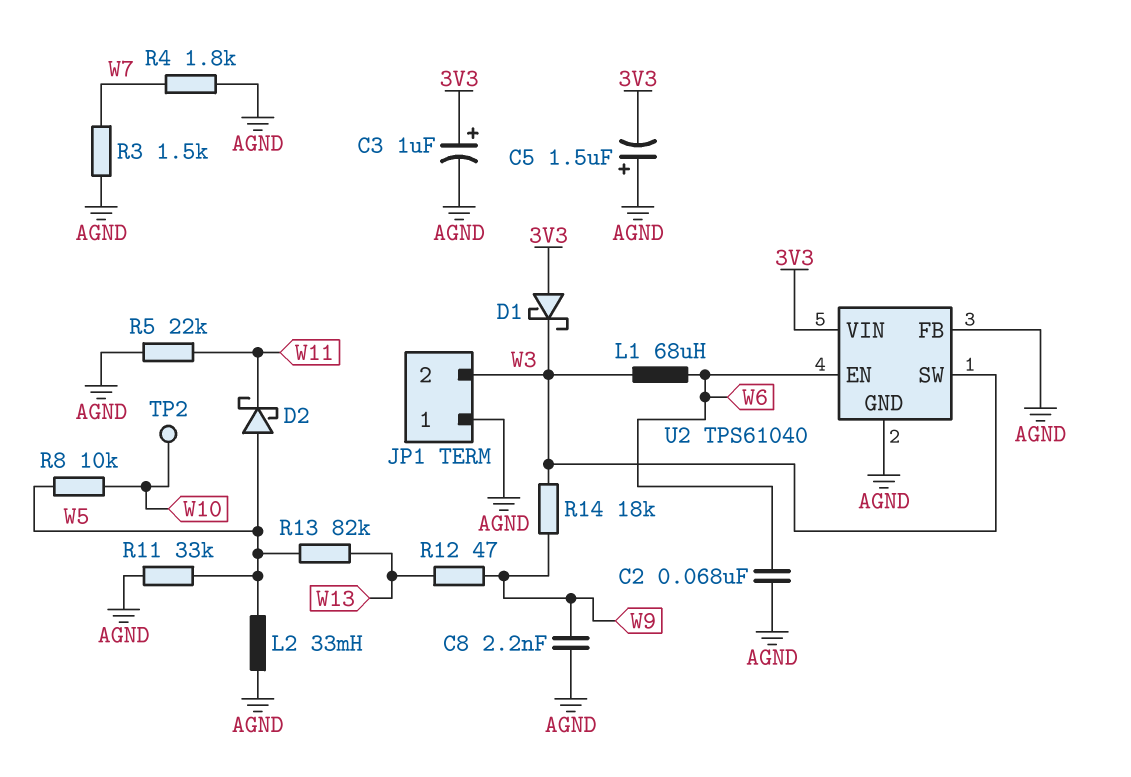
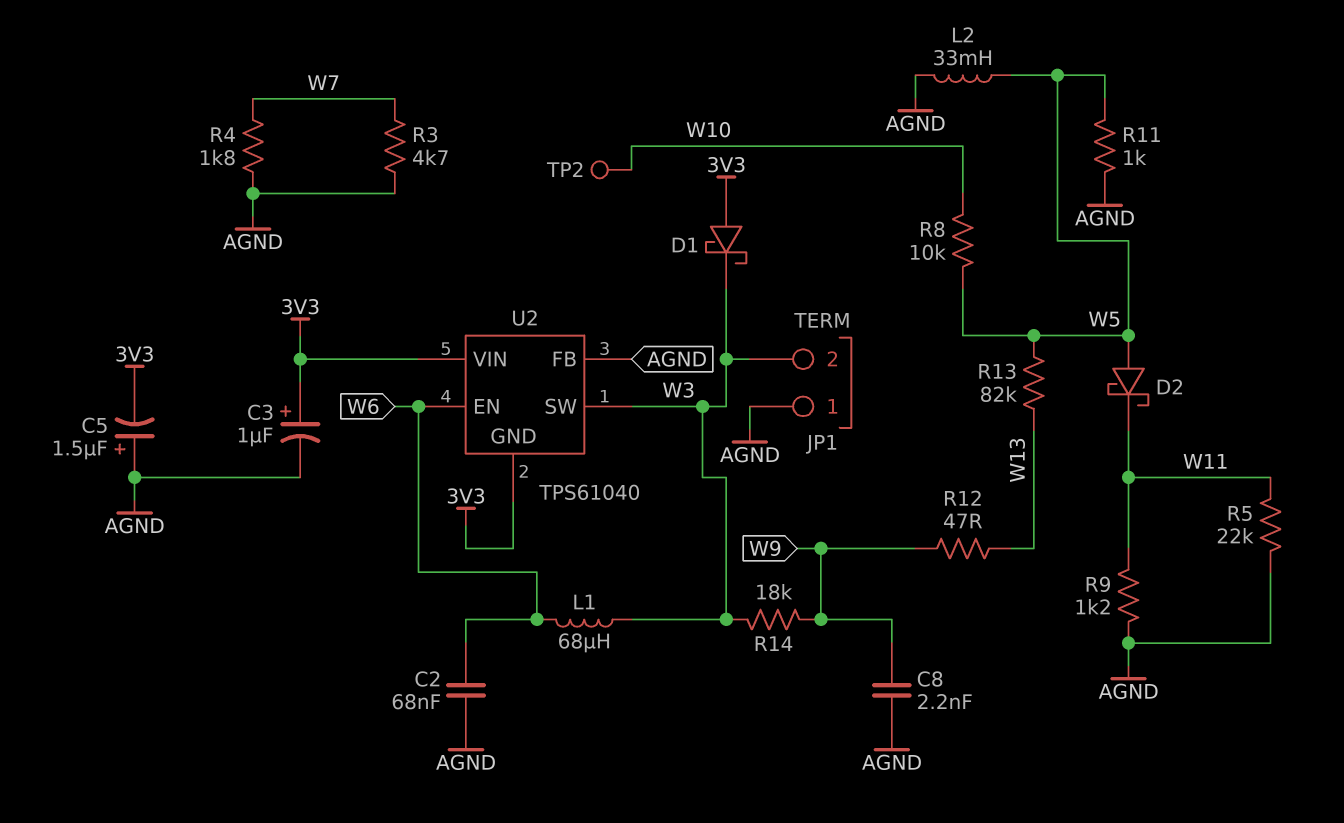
R3: 1.5k (AGND, W7) -> 4.7k (AGND, W7)
R9: none -> 1.2k (AGND, W11)
R11: 33k (AGND, W5) -> 1k (AGND, W5)
U2 pin GND: AGND -> 3V3

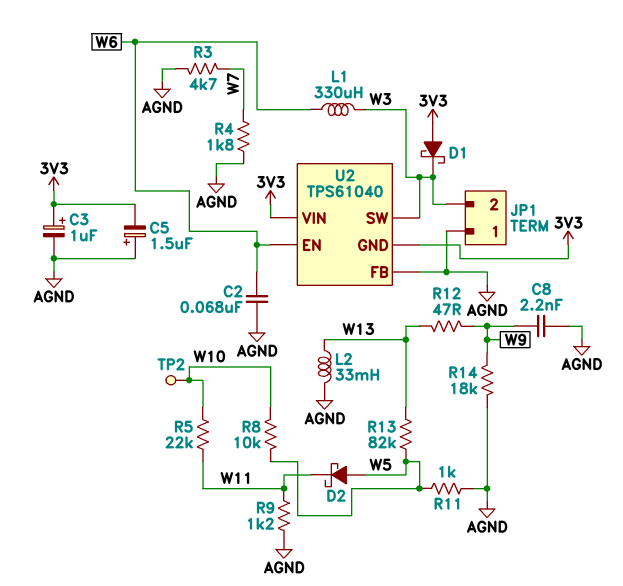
L1: 68uH (W3, W6) -> 330uH (W3, W6)
L2: 33mH (AGND, W5) -> 33mH (AGND, W13)
R5: 22k (AGND, W11) -> 22k (W10, W11)
R14: 18k (W3, W9) -> 18k (AGND, W9)

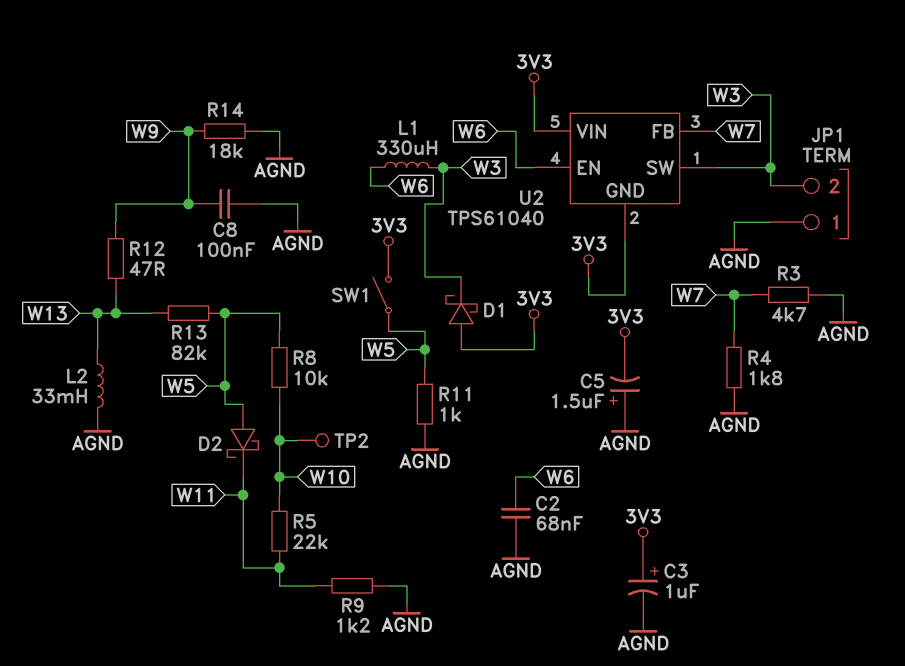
C8: 2.2nF (AGND, W9) -> 100nF (AGND, W9)
SW1: none -> switch (3V3, W5)
U2 pin FB: AGND -> W7

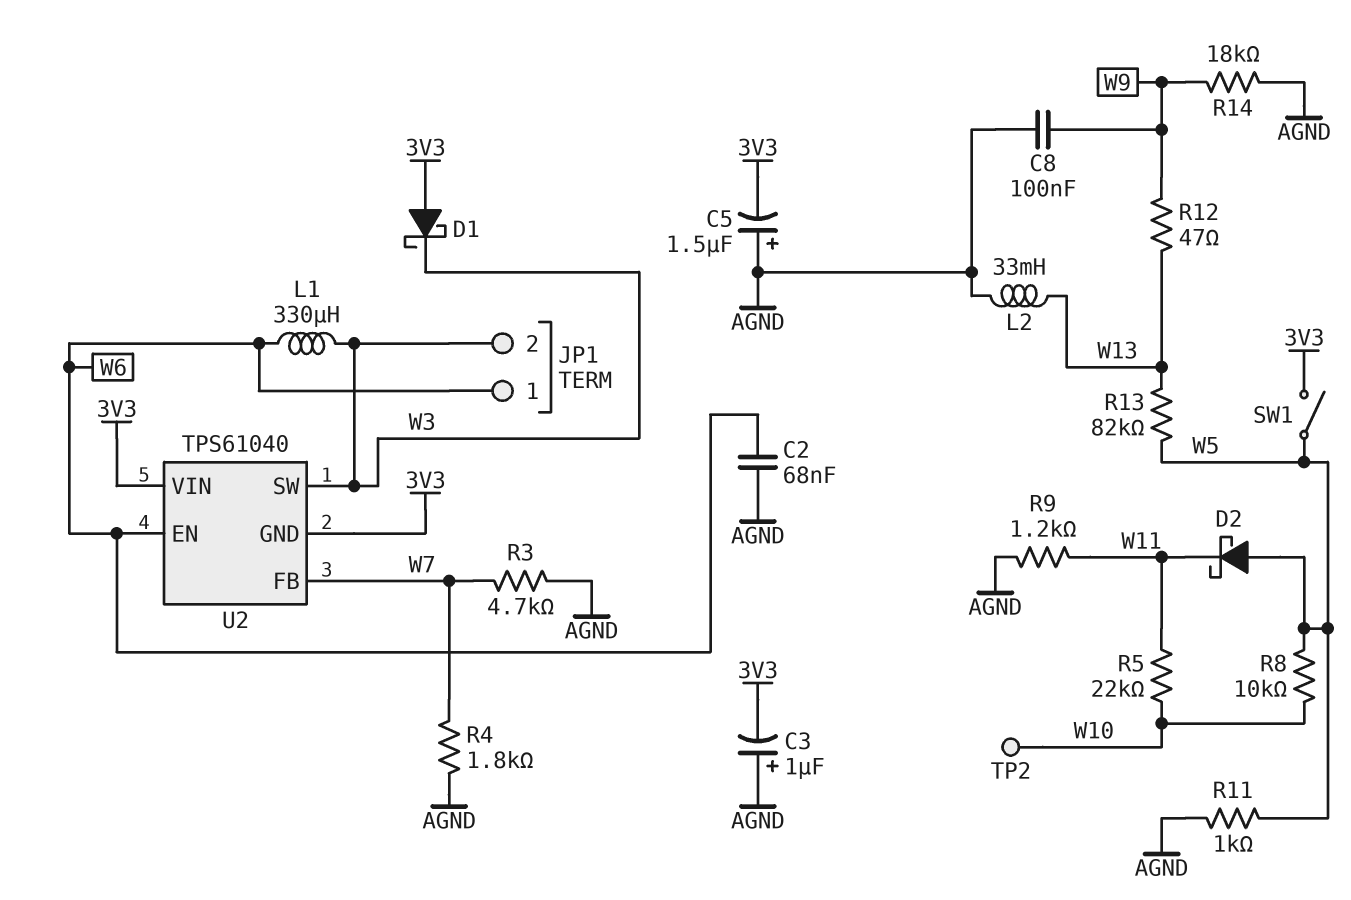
C3: 1uF (plus 3V3, minus AGND) -> 1uF (plus AGND, minus 3V3)
JP1 pin 1: AGND -> W6

